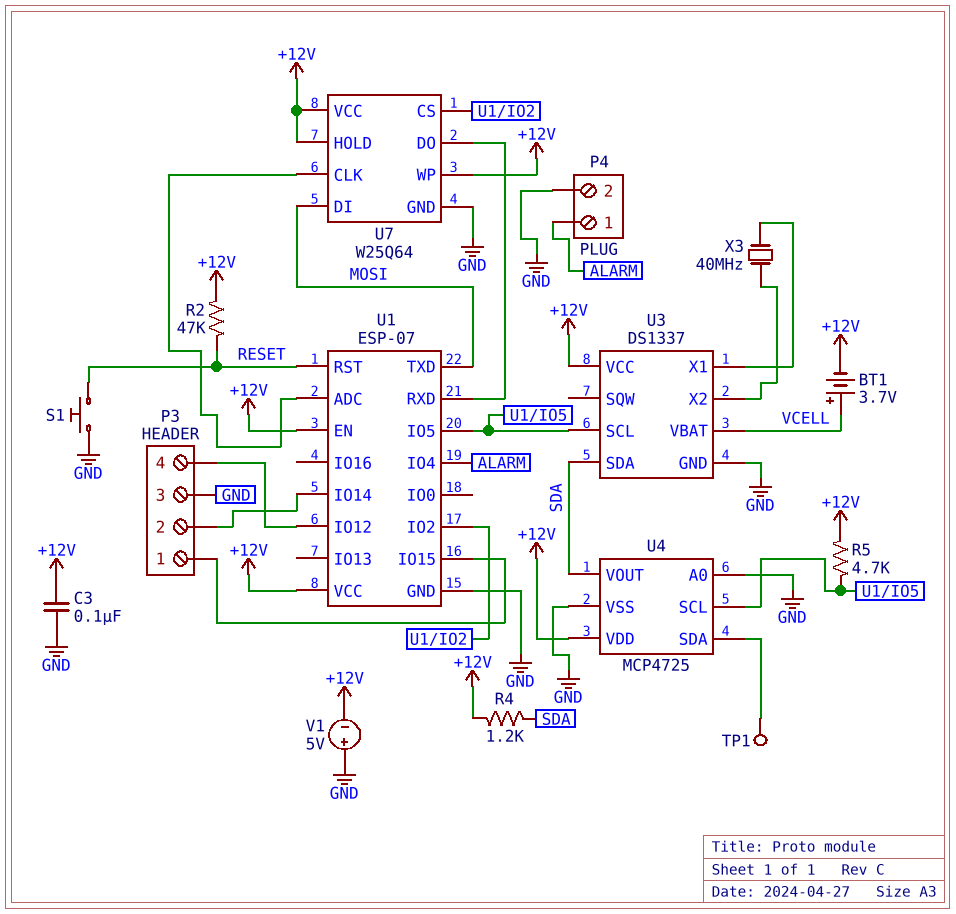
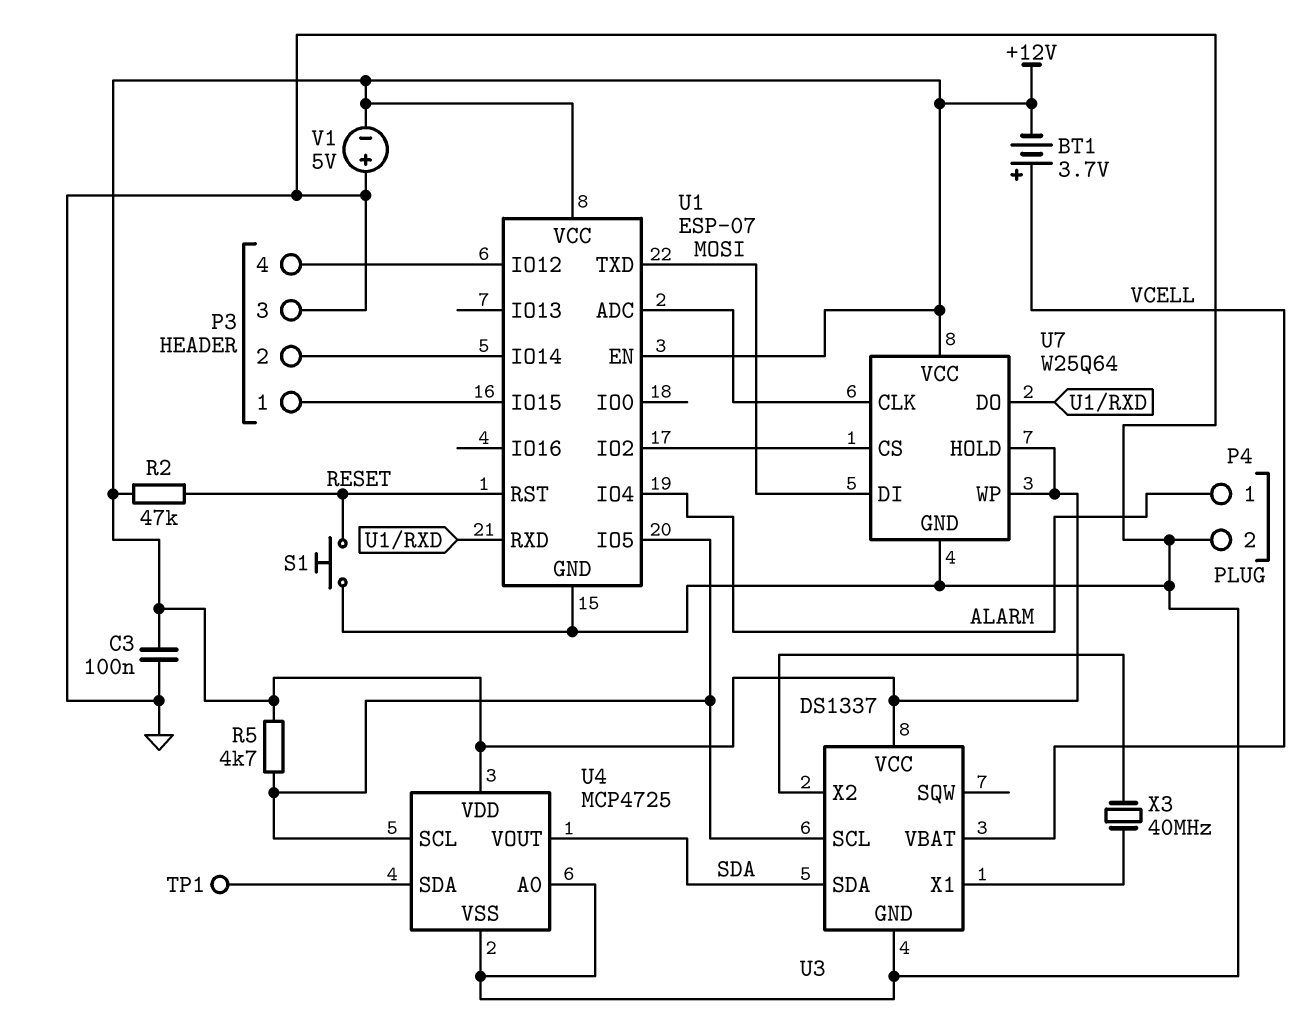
R4: 1.2k (+12V, SDA) -> none

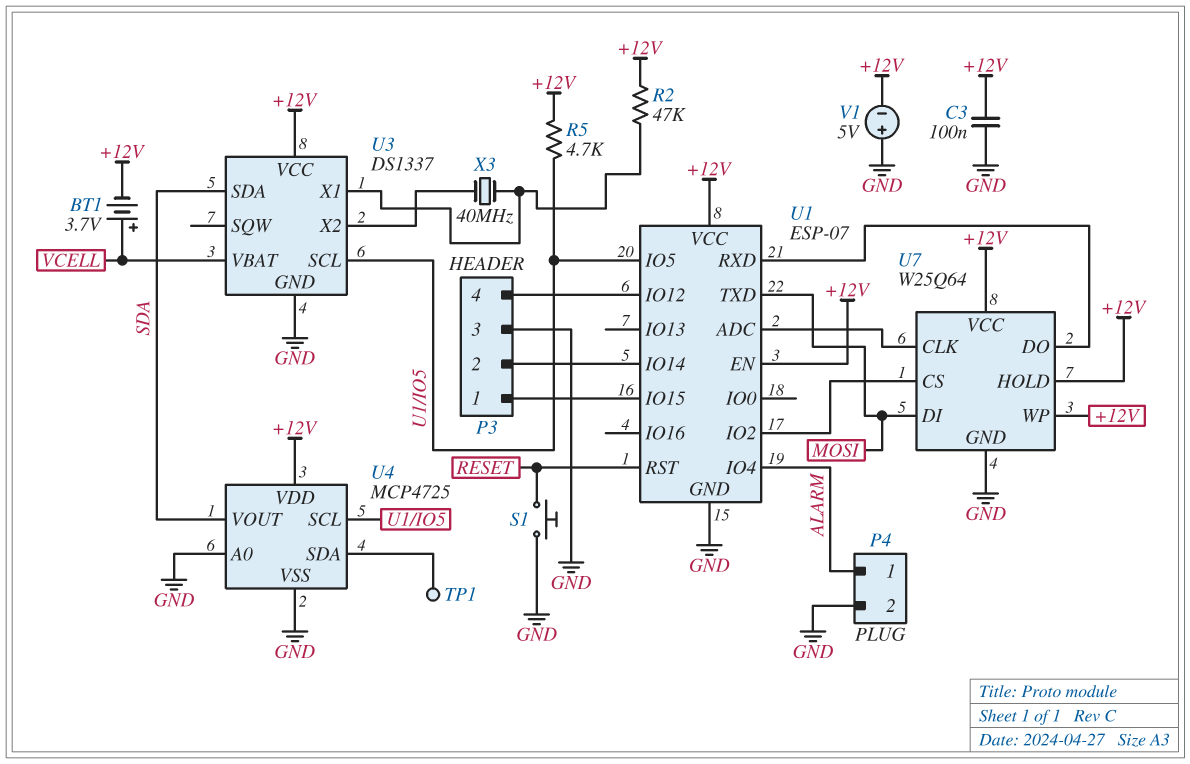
R2: 47k (+12V, RESET) -> 47k (+12V, U3/X1)

